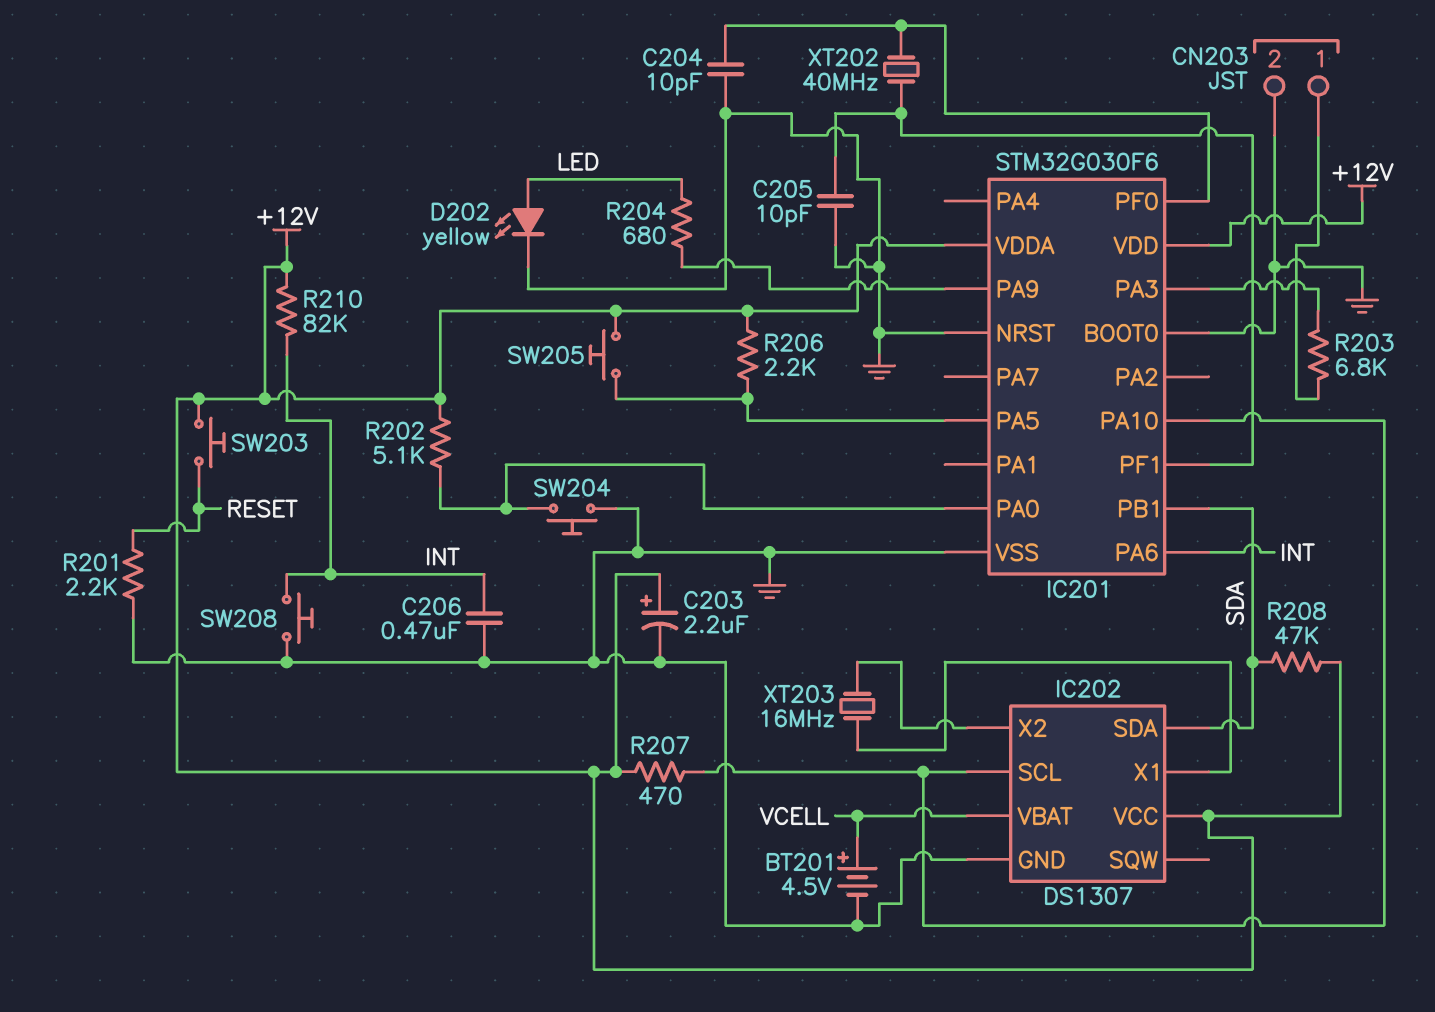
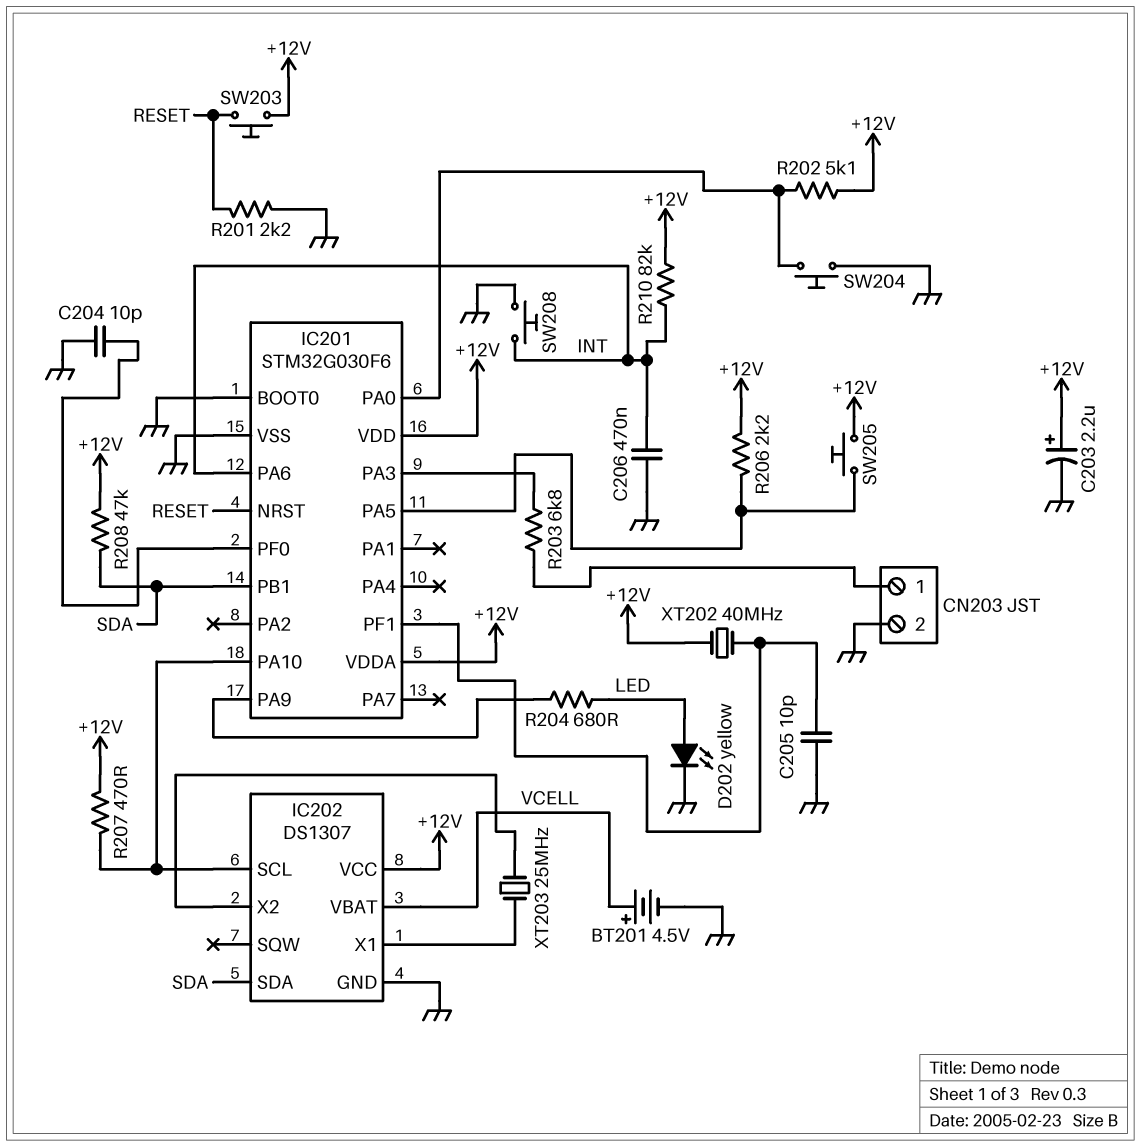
IC201 pin NRST: GND -> RESET
XT202: 40MHz (IC201/PF0, IC201/PF1) -> 40MHz (+12V, IC201/PF1)
XT203: 16MHz (IC202/X1, IC202/X2) -> 25MHz (IC202/X1, IC202/X2)

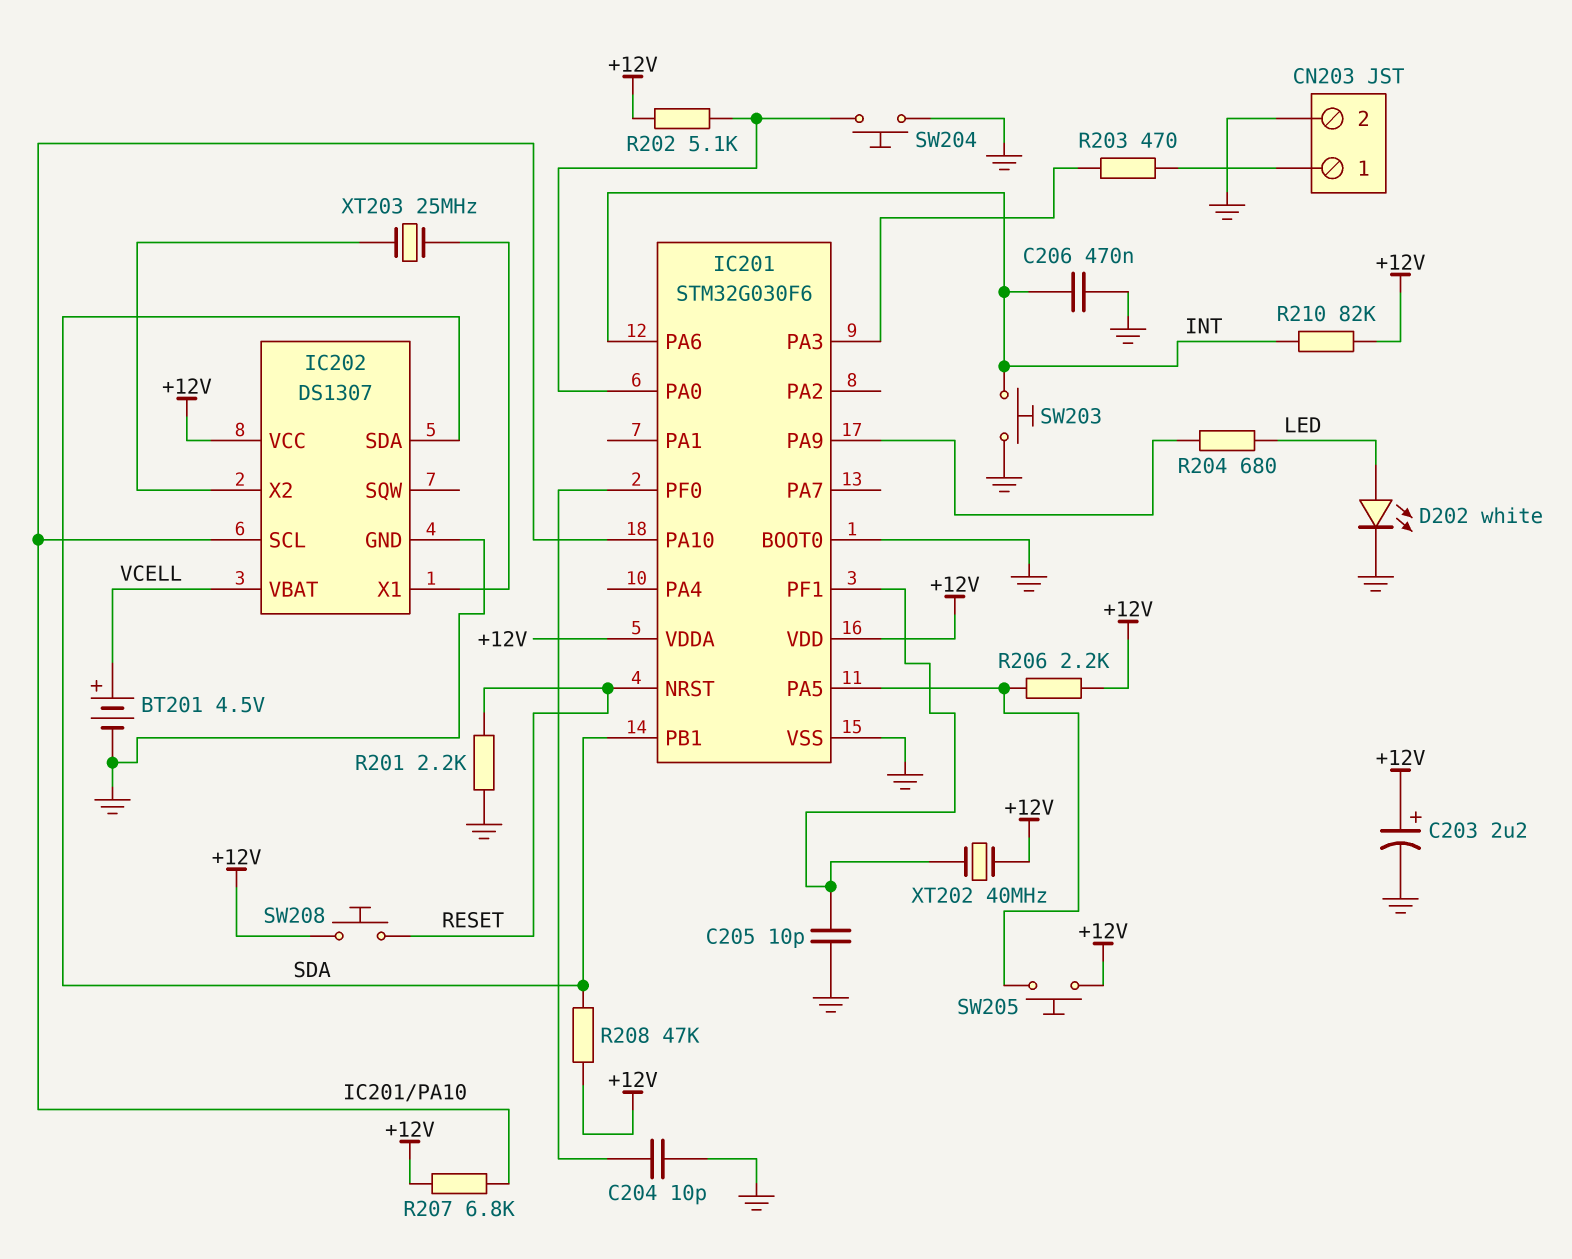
D202: LED yellow (A LED, K GND) -> LED white (A LED, K GND)
R203: 6.8k (CN203/1, IC201/PA3) -> 470 (CN203/1, IC201/PA3)
R207: 470 (+12V, IC201/PA10) -> 6.8k (+12V, IC201/PA10)
SW203: button (+12V, RESET) -> button (GND, INT)
SW208: button (GND, INT) -> button (+12V, RESET)

